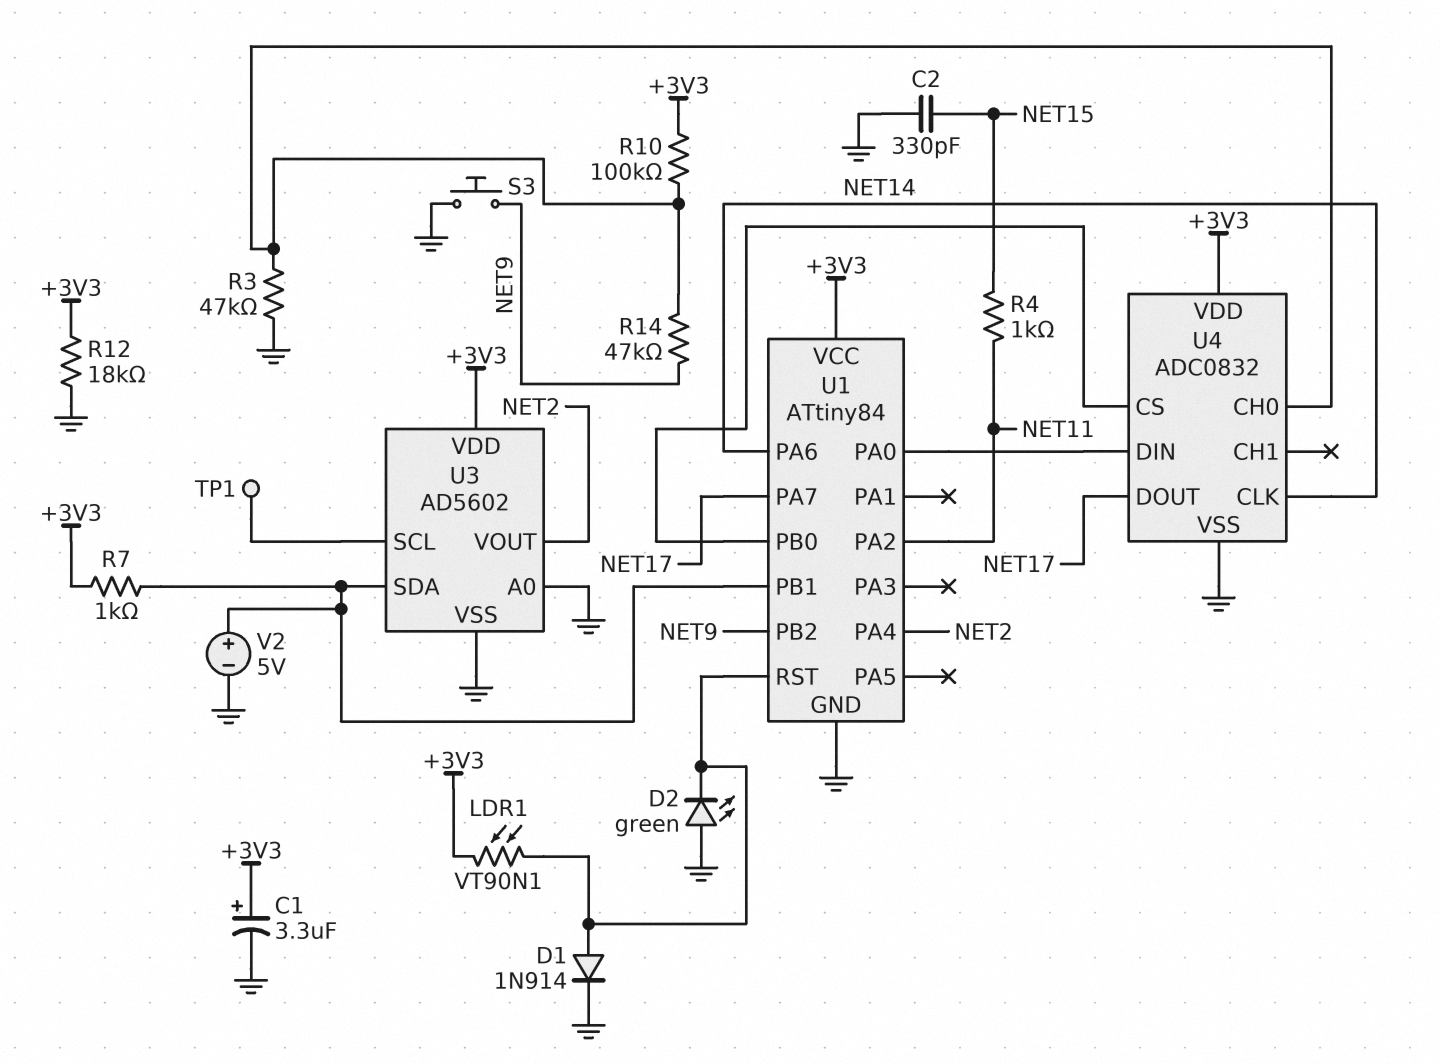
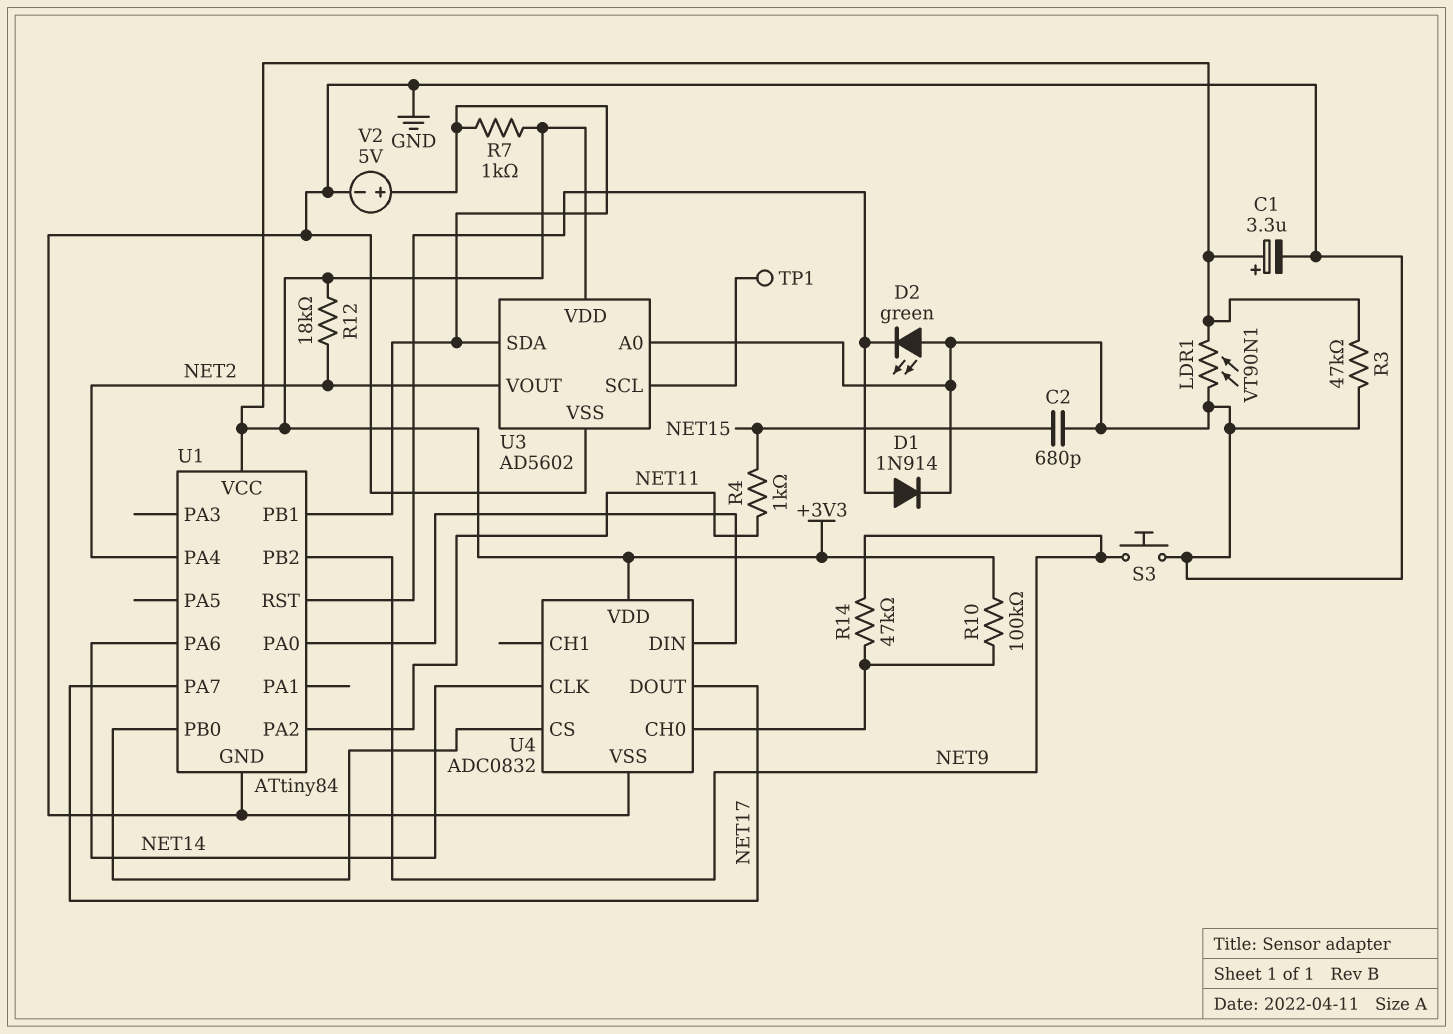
C2: 330pF (GND, NET15) -> 680pF (GND, NET15)
LDR1: VT90N1 (+3V3, U1/RST) -> VT90N1 (+3V3, GND)
R3: 47k (GND, U4/CH0) -> 47k (+3V3, GND)
R12: 18k (+3V3, GND) -> 18k (+3V3, NET2)

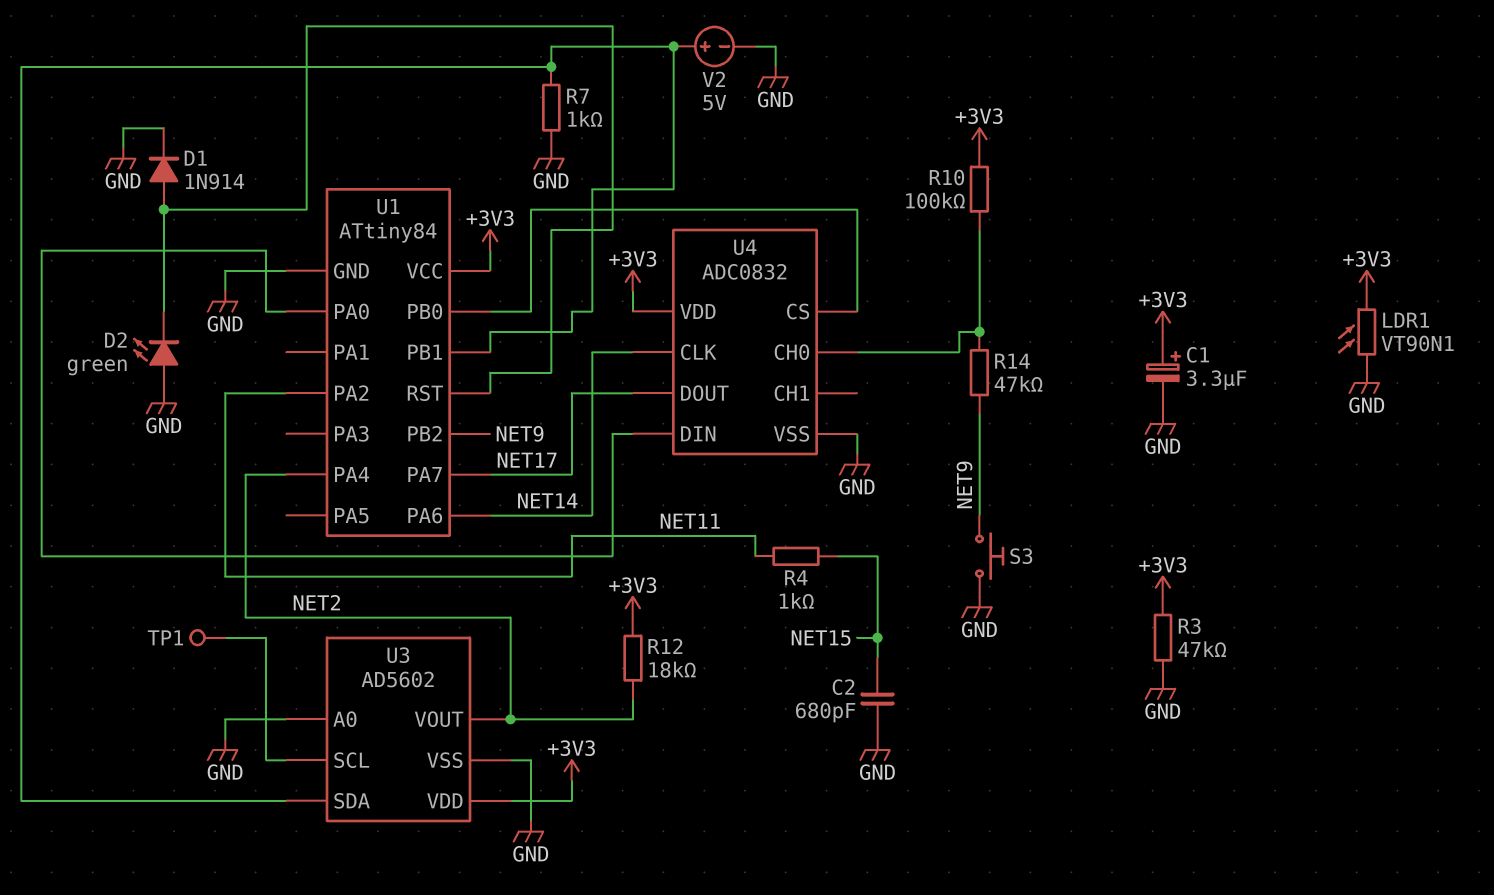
R7: 1k (+3V3, U1/PB1) -> 1k (GND, U1/PB1)

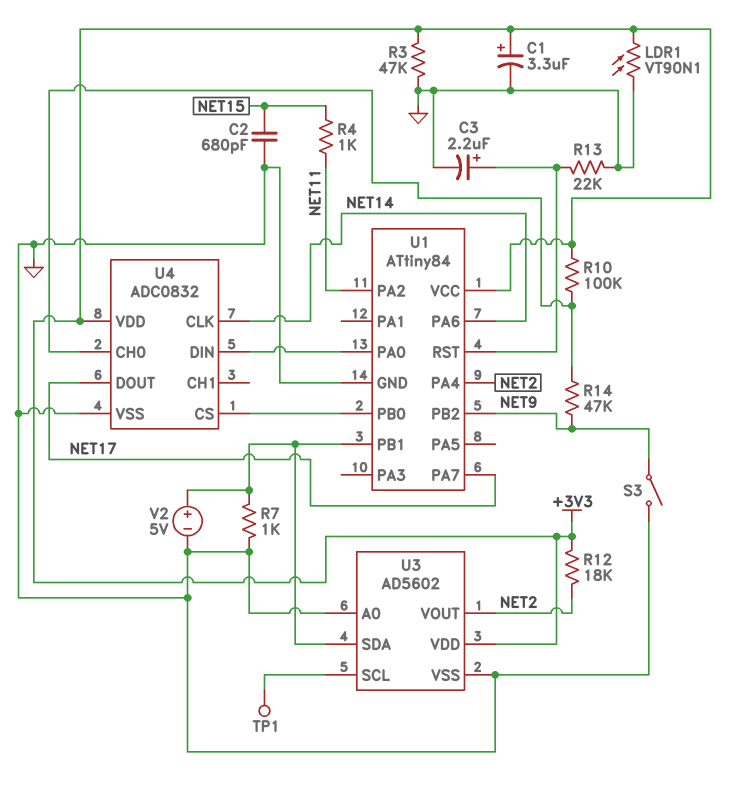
C3: none -> 2.2uF (plus U1/RST, minus GND)
D1: diode 1N914 (A U1/RST, K GND) -> none
D2: LED green (A GND, K U1/RST) -> none
R13: none -> 22k (GND, U1/RST)
S3: button (GND, NET9) -> switch (GND, NET9)

